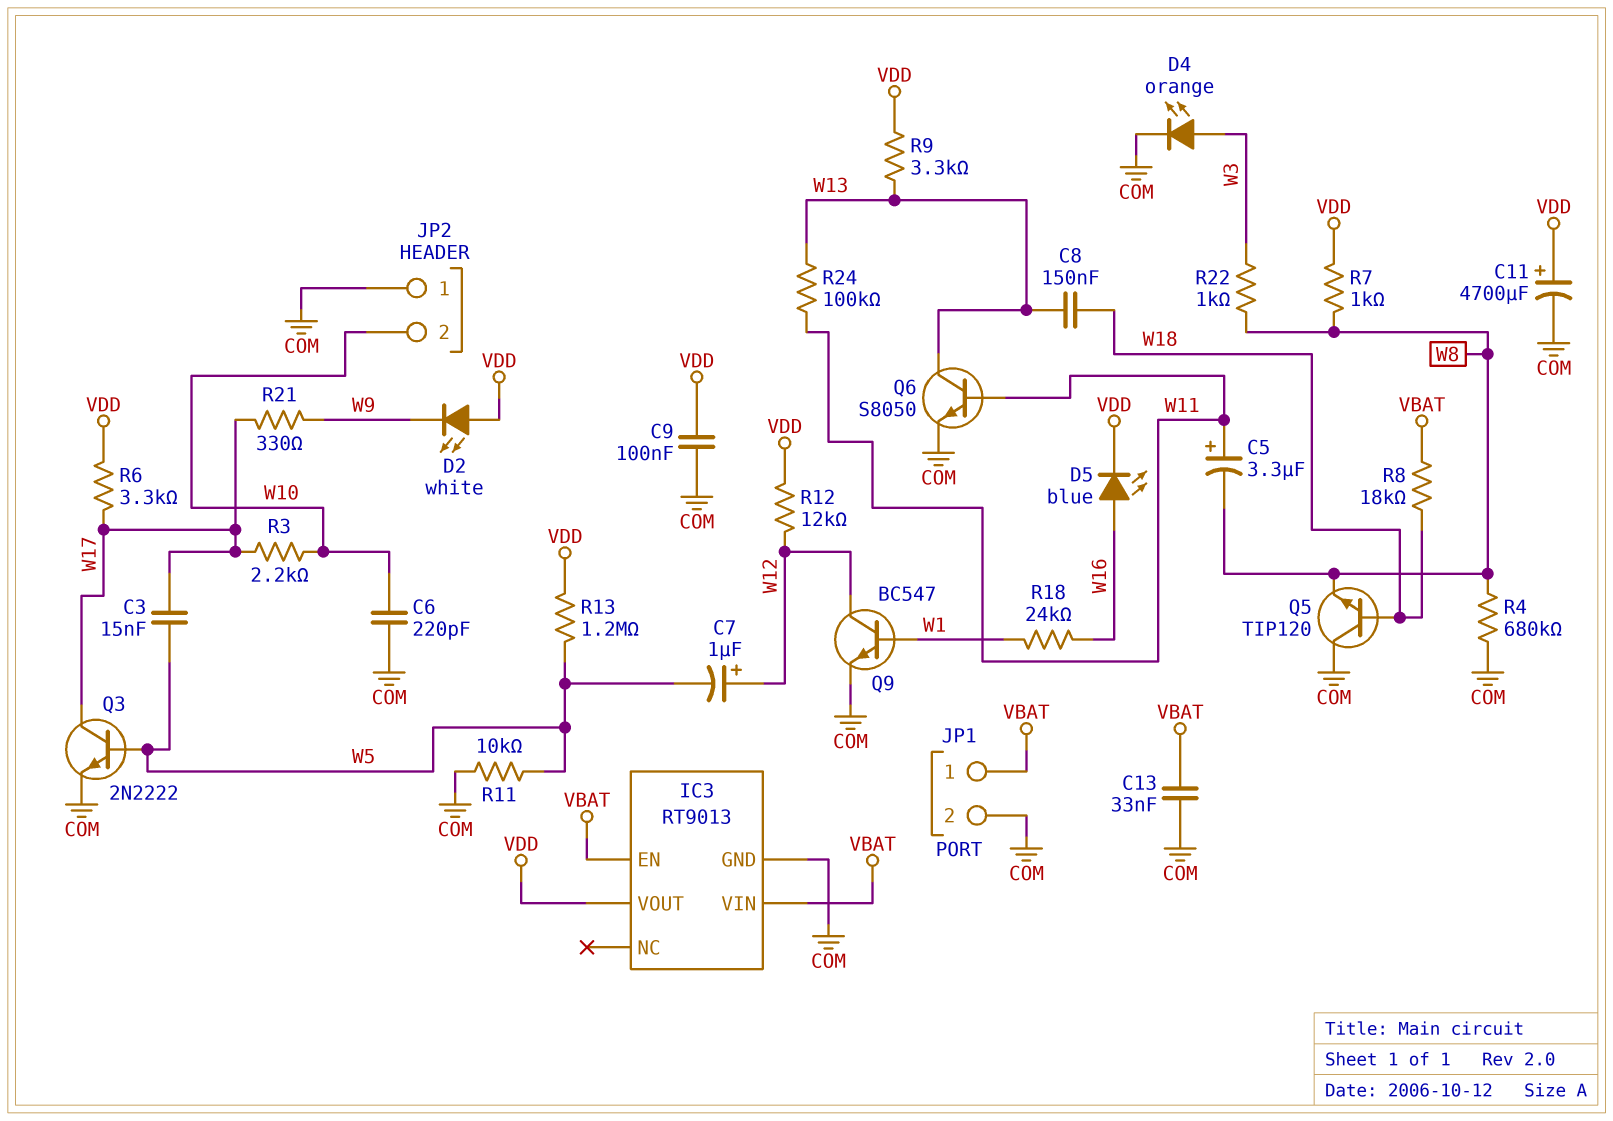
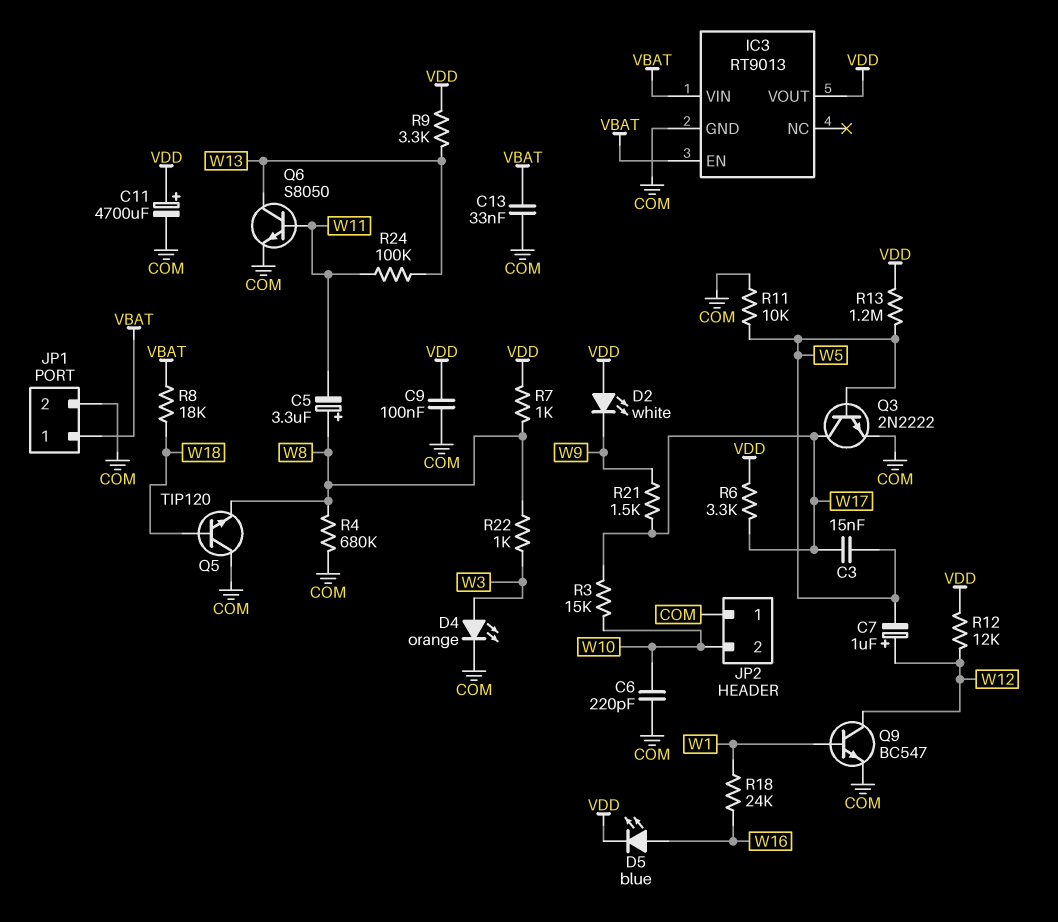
C5: 3.3uF (plus W11, minus W8) -> 3.3uF (plus W8, minus W11)
C8: 150nF (W13, W18) -> none
R3: 2.2k (W10, W17) -> 15k (W10, W17)
R21: 330 (W9, W17) -> 1.5k (W9, W17)

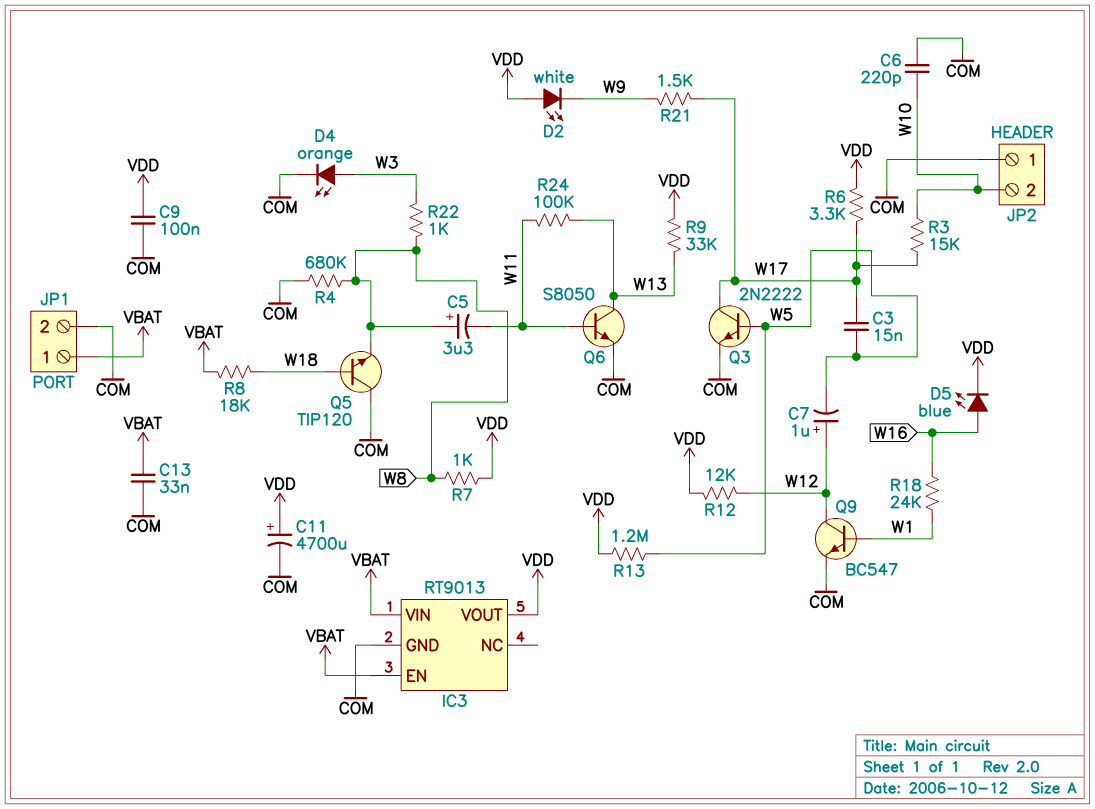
R9: 3.3k (VDD, W13) -> 33k (VDD, W13)
R11: 10k (COM, W5) -> none

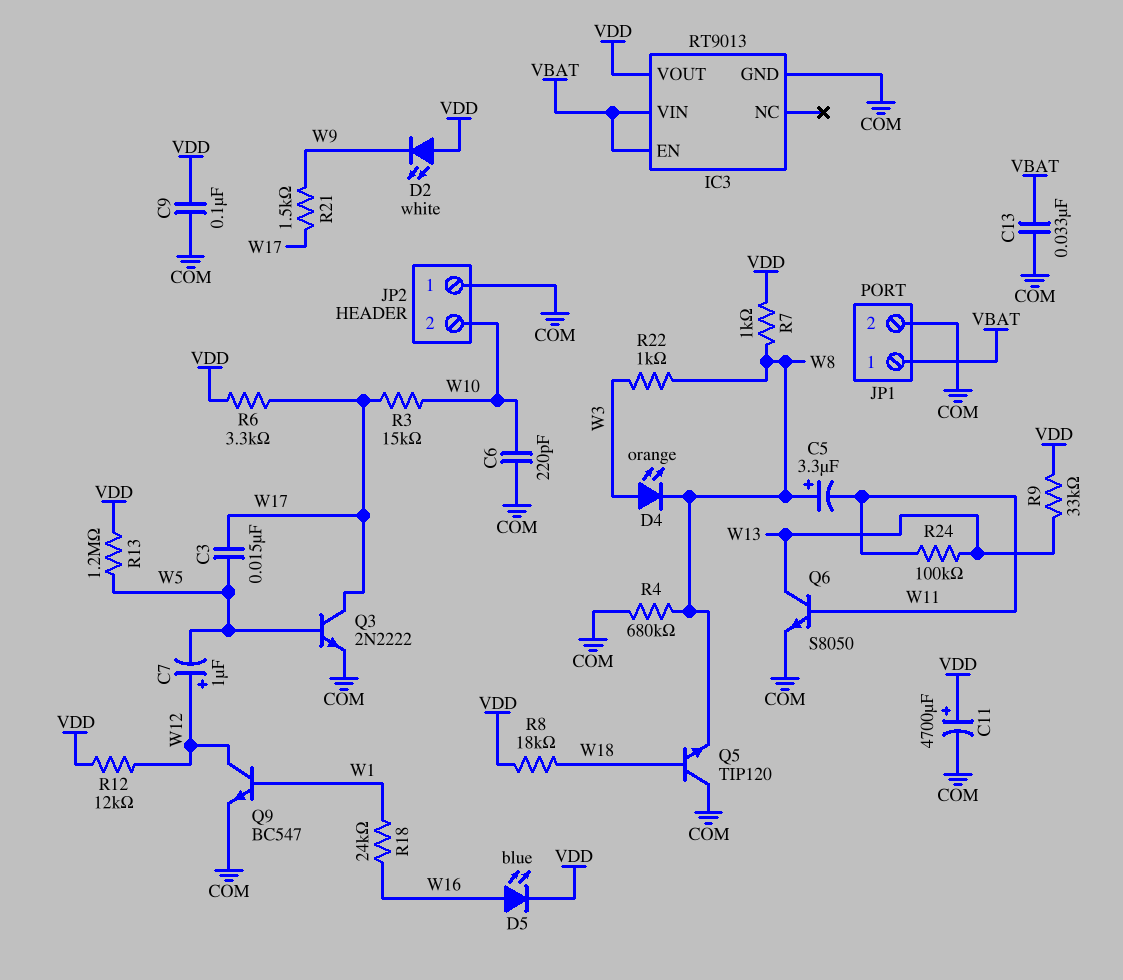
D4: LED orange (A W3, K COM) -> LED orange (A W3, K W8)
R8: 18k (VBAT, W18) -> 18k (VDD, W18)

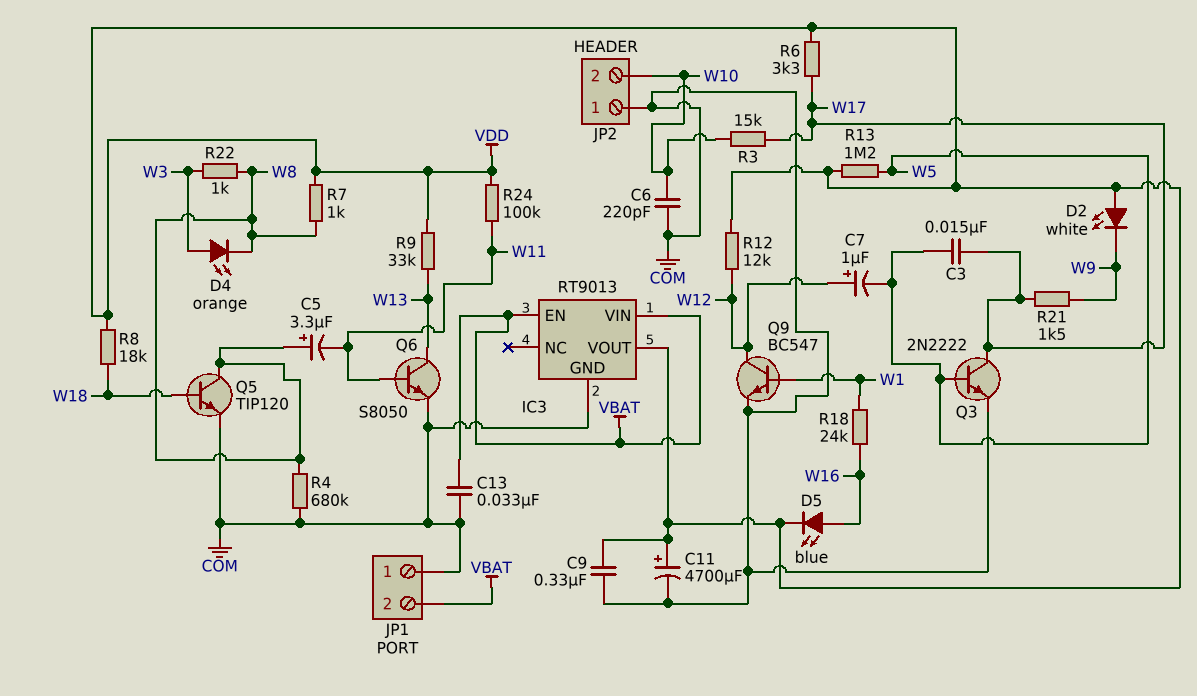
C9: 100nF (COM, VDD) -> 330nF (COM, VDD)
JP1 pin 1: VBAT -> COM
JP1 pin 2: COM -> VBAT
Q5: NPN TIP120 (B W18, C COM, E W8) -> NPN TIP120 (B W18, C W8, E COM)
R24: 100k (W11, W13) -> 100k (VDD, W11)

